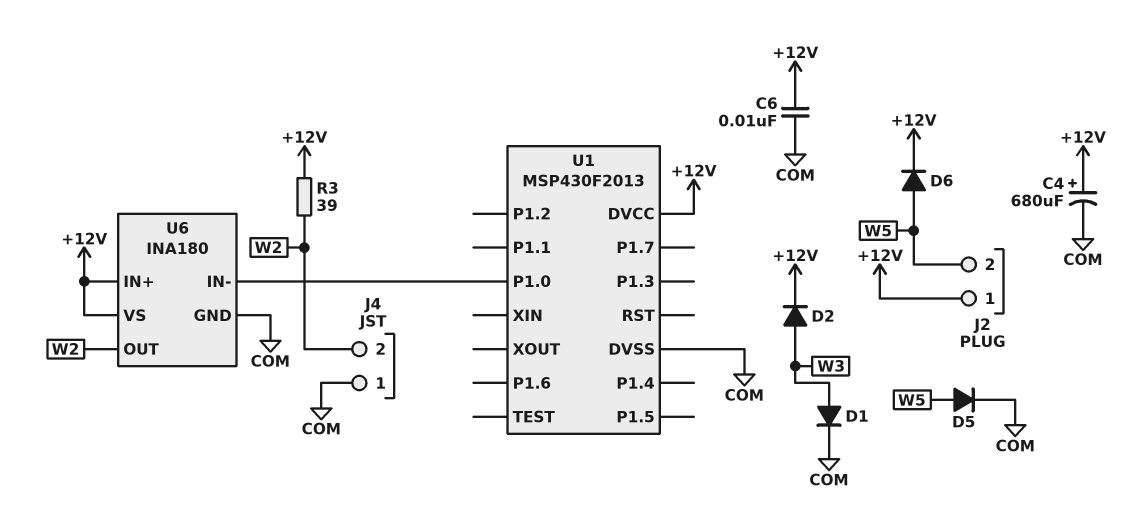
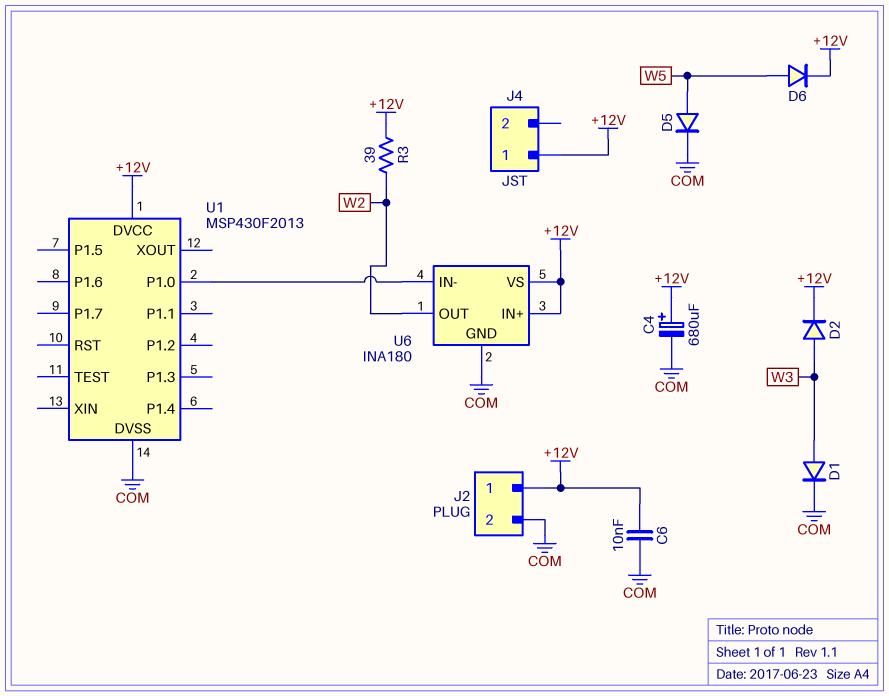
J2 pin 2: W5 -> COM
J4 pin 1: COM -> +12V
J4 pin 2: W2 -> none

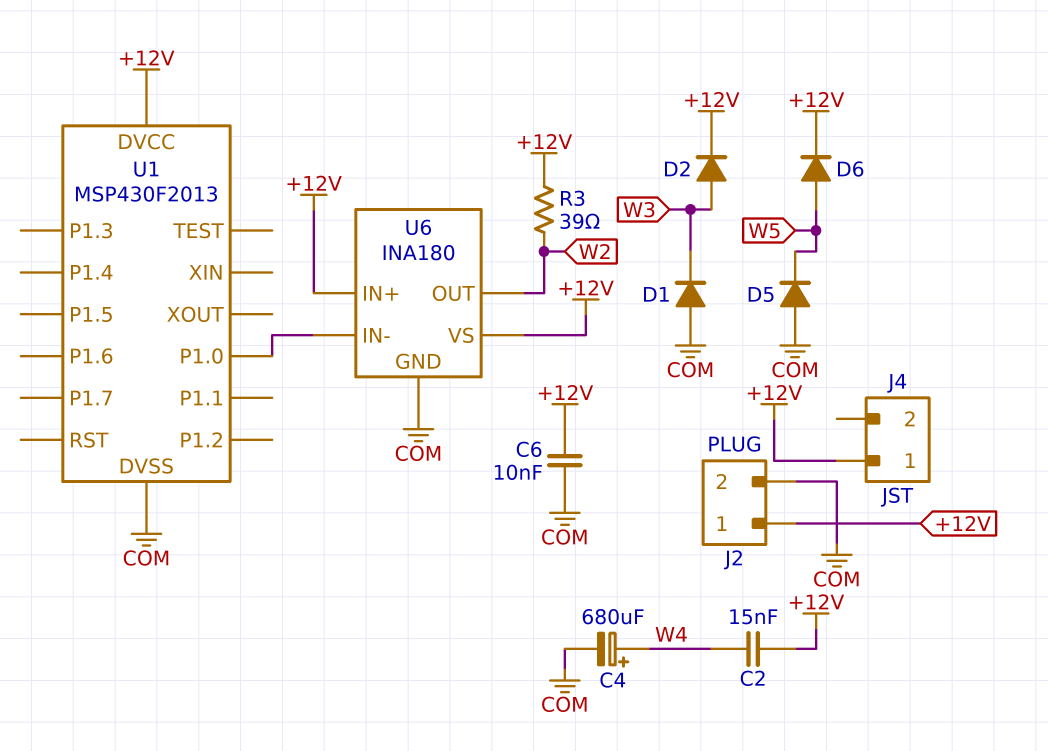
C2: none -> 15nF (+12V, W4)
C4: 680uF (plus +12V, minus COM) -> 680uF (plus W4, minus COM)
D1: diode (A W3, K COM) -> diode (A COM, K W3)
D5: diode (A W5, K COM) -> diode (A COM, K W5)

